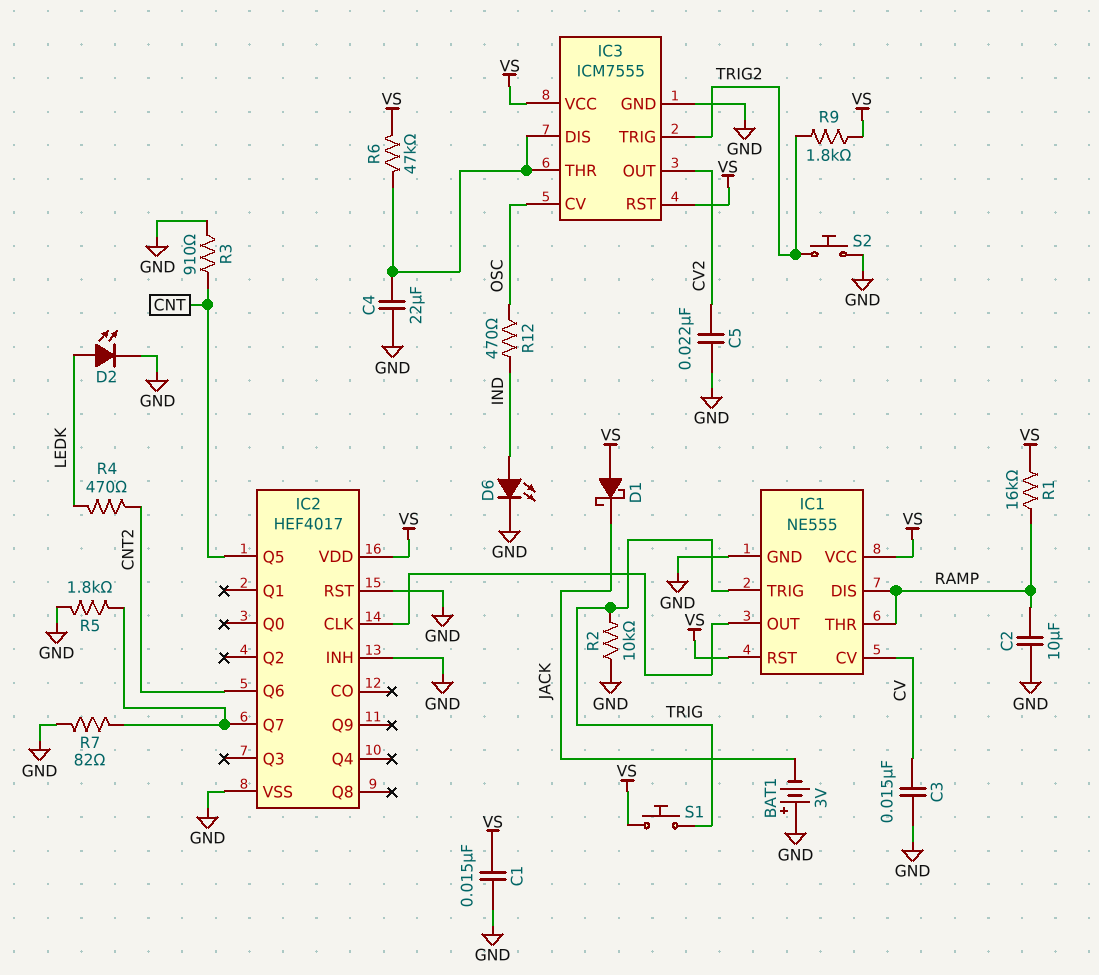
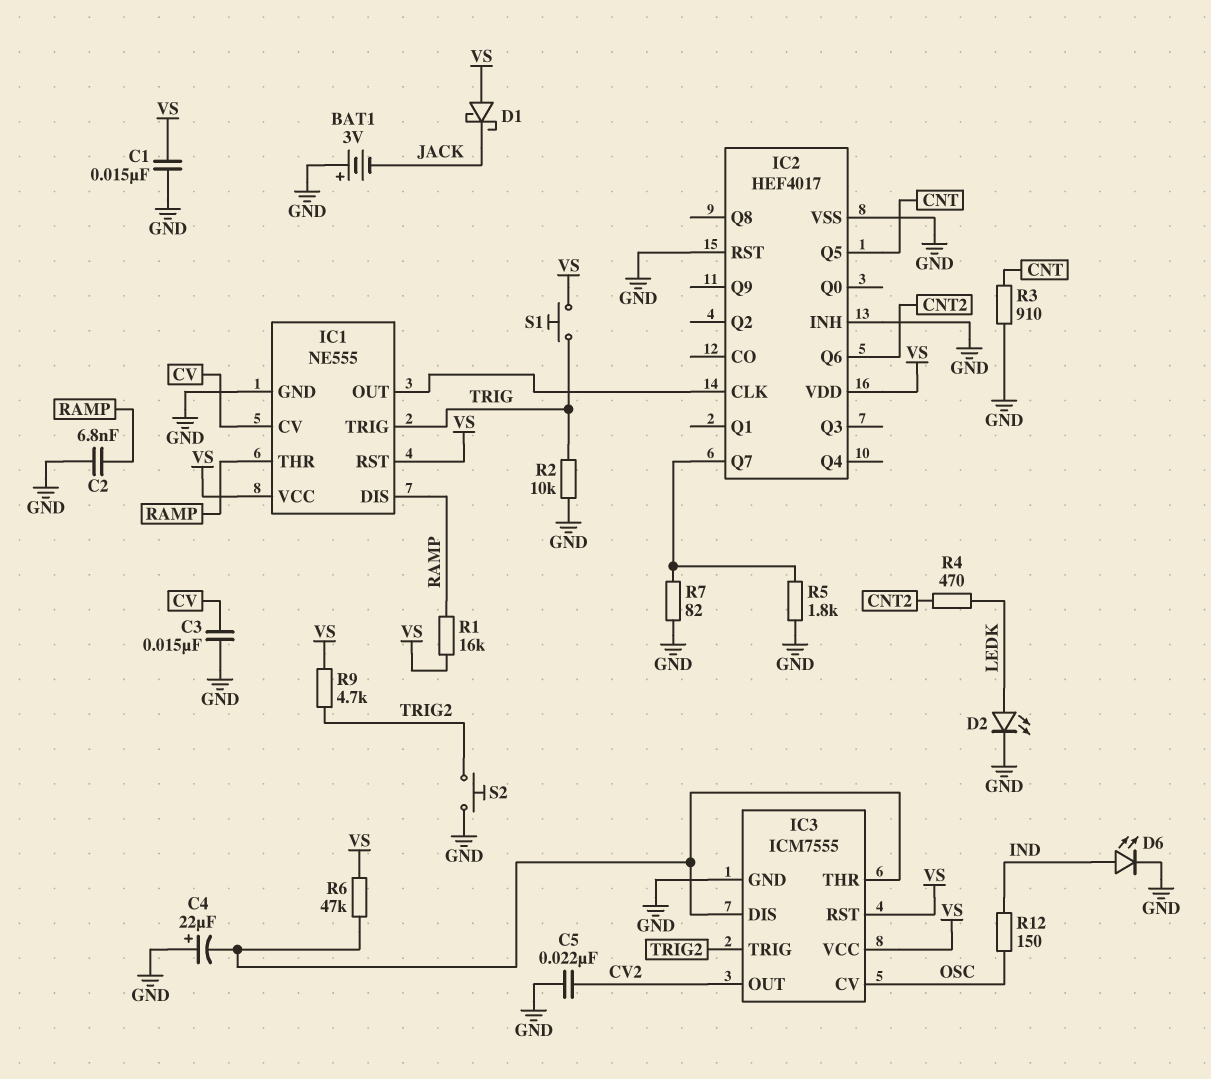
C2: 10uF (GND, RAMP) -> 6.8nF (GND, RAMP)
C4: 22uF (GND, IC3/DIS) -> 22uF (plus GND, minus IC3/DIS)
R9: 1.8k (TRIG2, VS) -> 4.7k (TRIG2, VS)
R12: 470 (IND, OSC) -> 150 (IND, OSC)

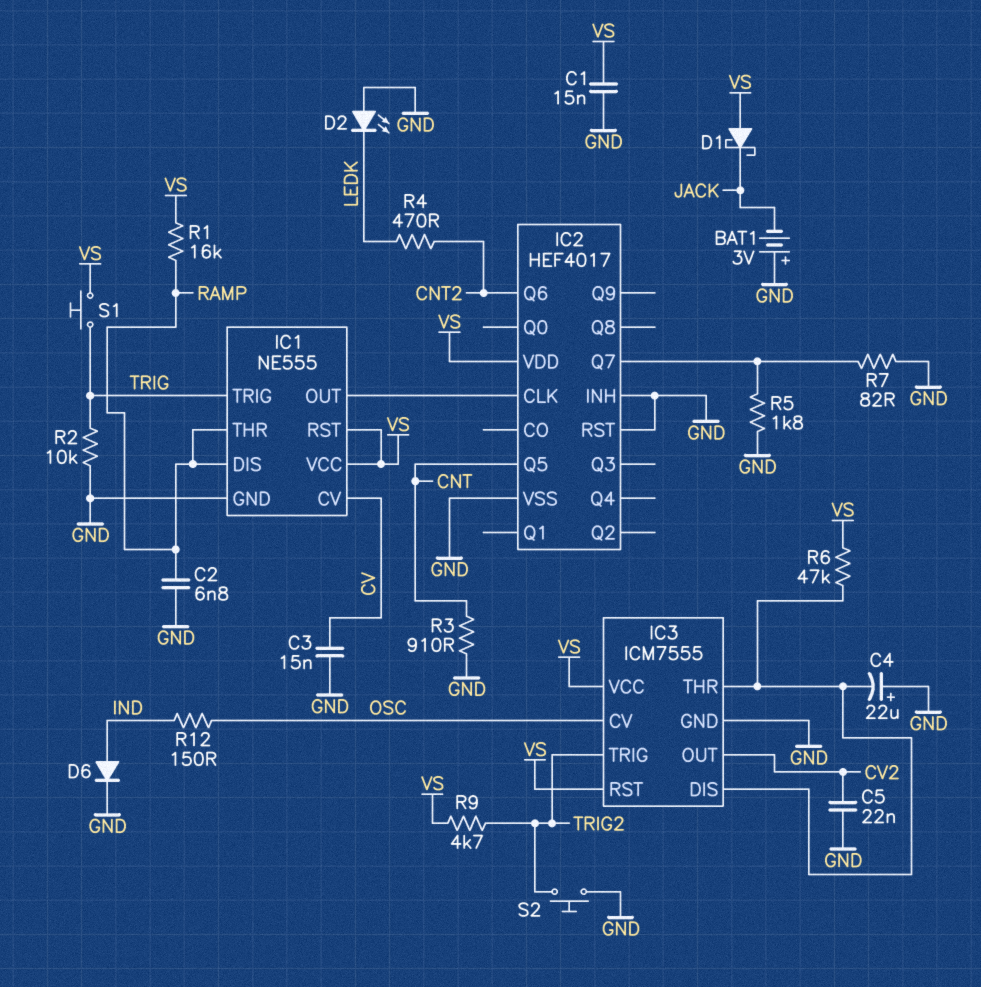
D2: LED (A LEDK, K GND) -> LED (A GND, K LEDK)
D6: LED (A IND, K GND) -> diode (A IND, K GND)

